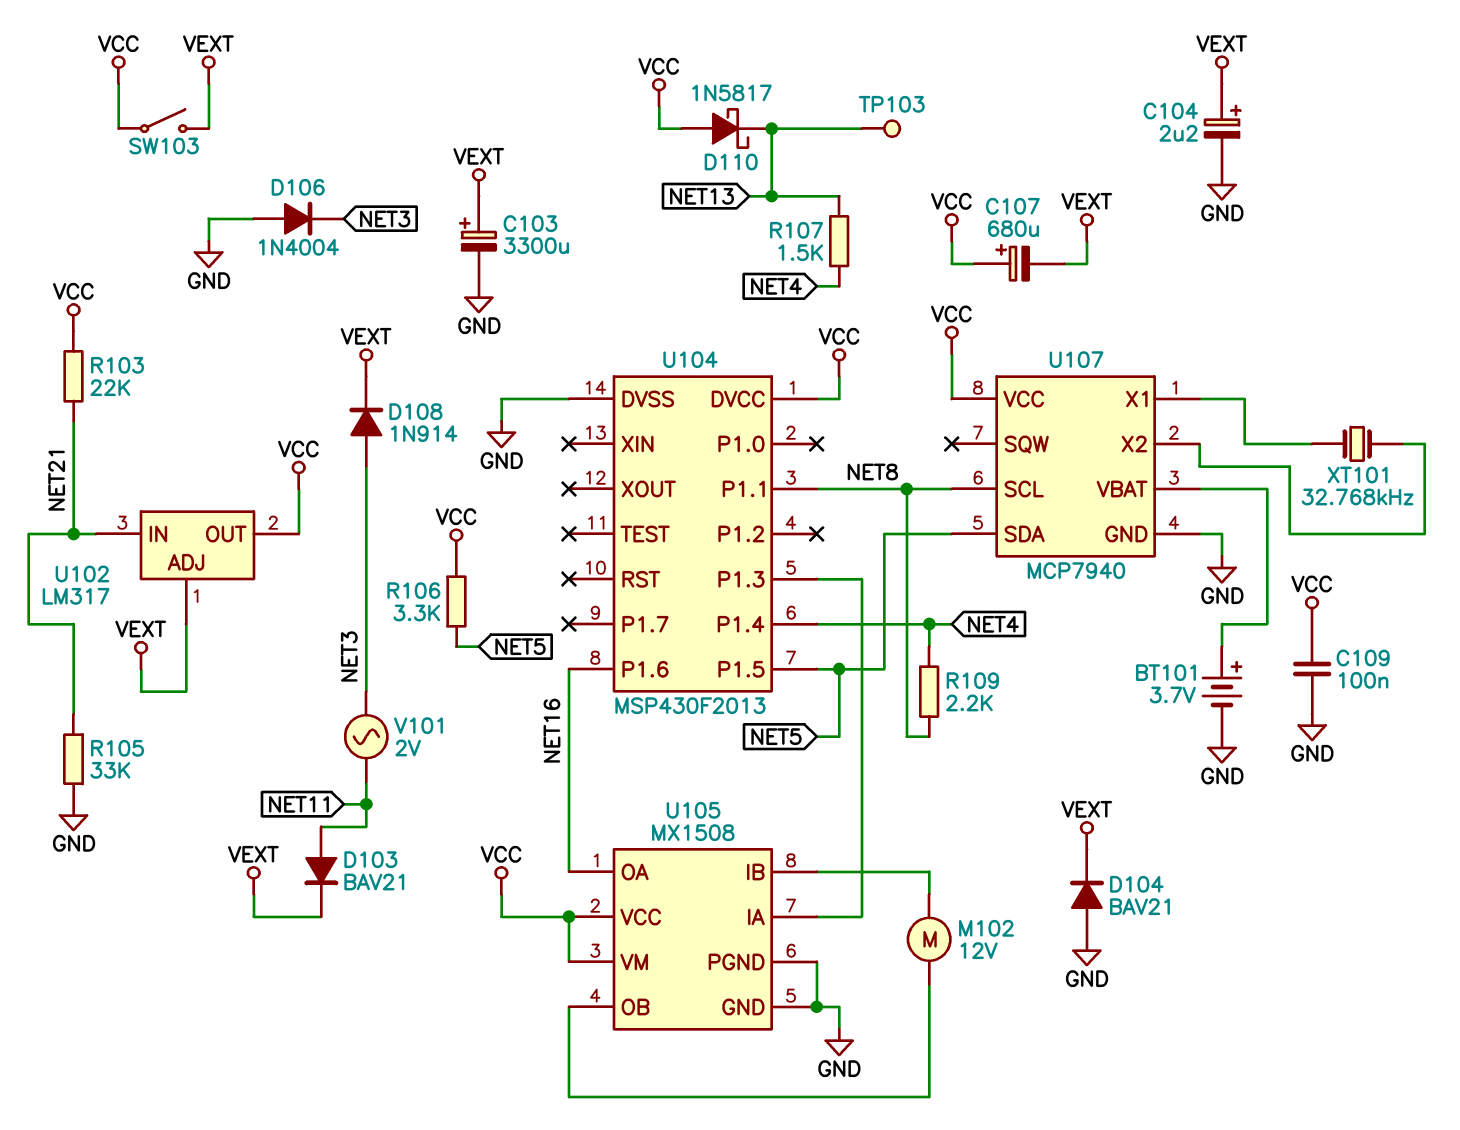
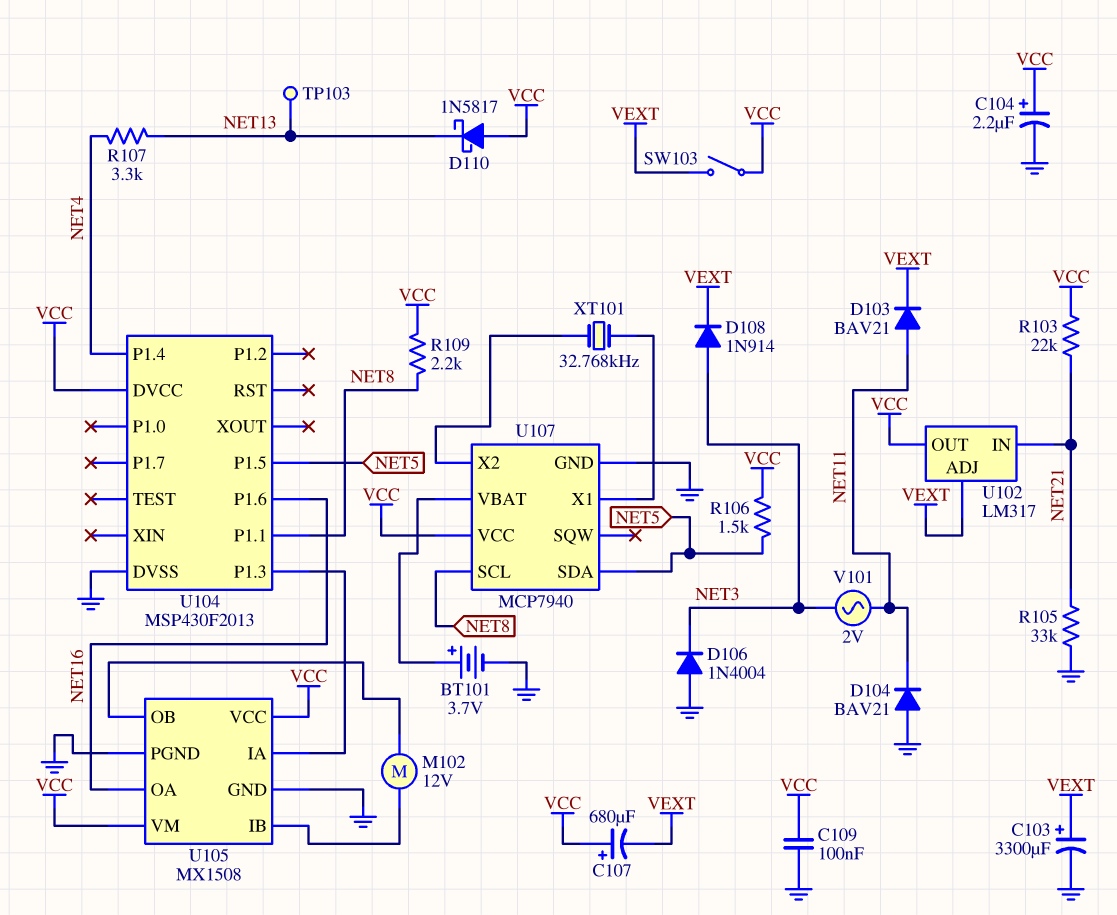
C104: 2.2uF (plus VEXT, minus GND) -> 2.2uF (plus VCC, minus GND)
D104: diode BAV21 (A GND, K VEXT) -> diode BAV21 (A GND, K NET11)
R106: 3.3k (NET5, VCC) -> 1.5k (NET5, VCC)
R107: 1.5k (NET4, NET13) -> 3.3k (NET4, NET13)
R109: 2.2k (NET4, NET8) -> 2.2k (NET8, VCC)

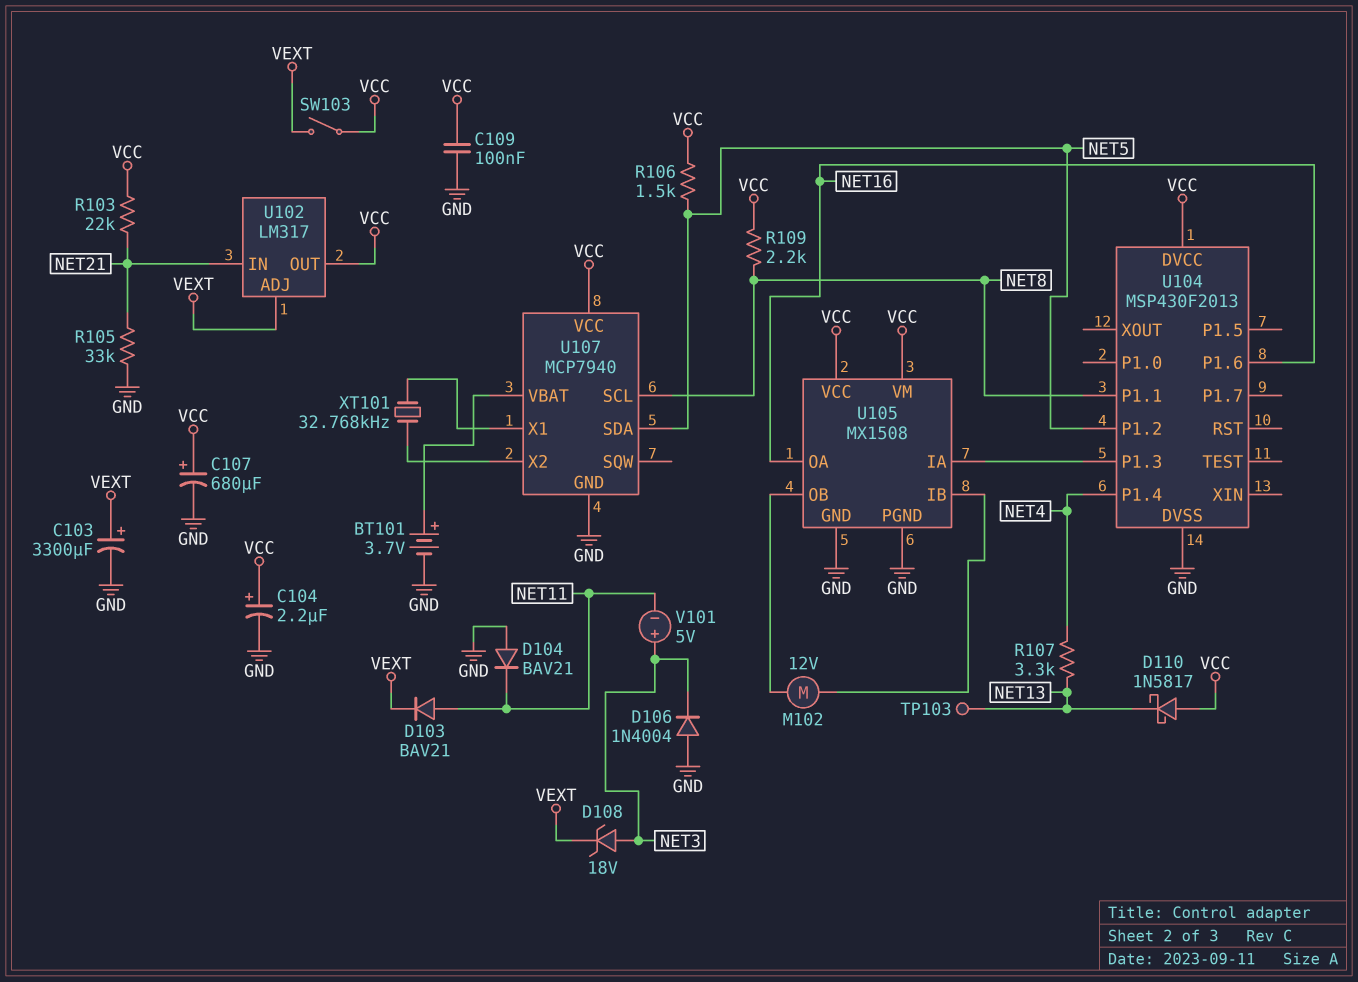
C107: 680uF (plus VCC, minus VEXT) -> 680uF (plus VCC, minus GND)
D108: diode 1N914 (A NET3, K VEXT) -> zener 18V (A NET3, K VEXT)
U104 pin P1.2: none -> NET5
U104 pin P1.5: NET5 -> none
V101: AC 2V (NET3, NET11) -> 5V (plus NET3, minus NET11)

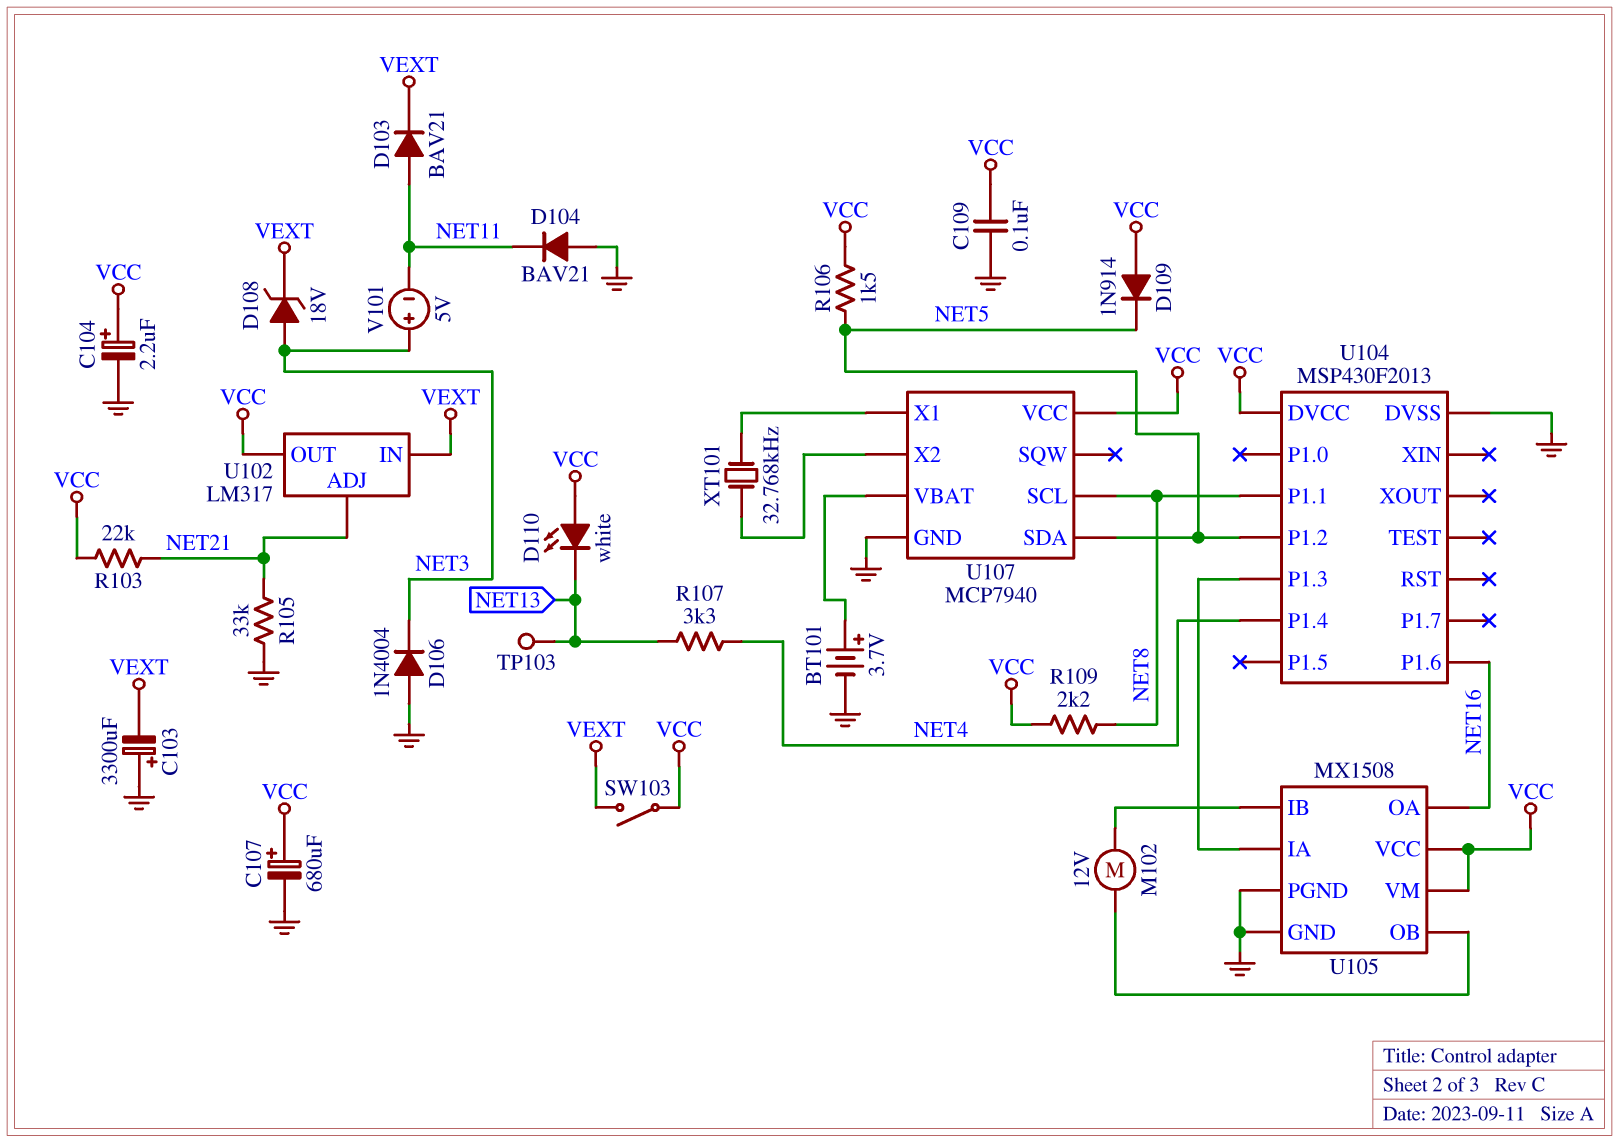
C103: 3300uF (plus VEXT, minus GND) -> 3300uF (plus GND, minus VEXT)
D109: none -> diode 1N914 (A VCC, K NET5)
D110: schottky 1N5817 (A VCC, K NET13) -> LED white (A VCC, K NET13)
U102 pin ADJ: VEXT -> NET21
U102 pin IN: NET21 -> VEXT

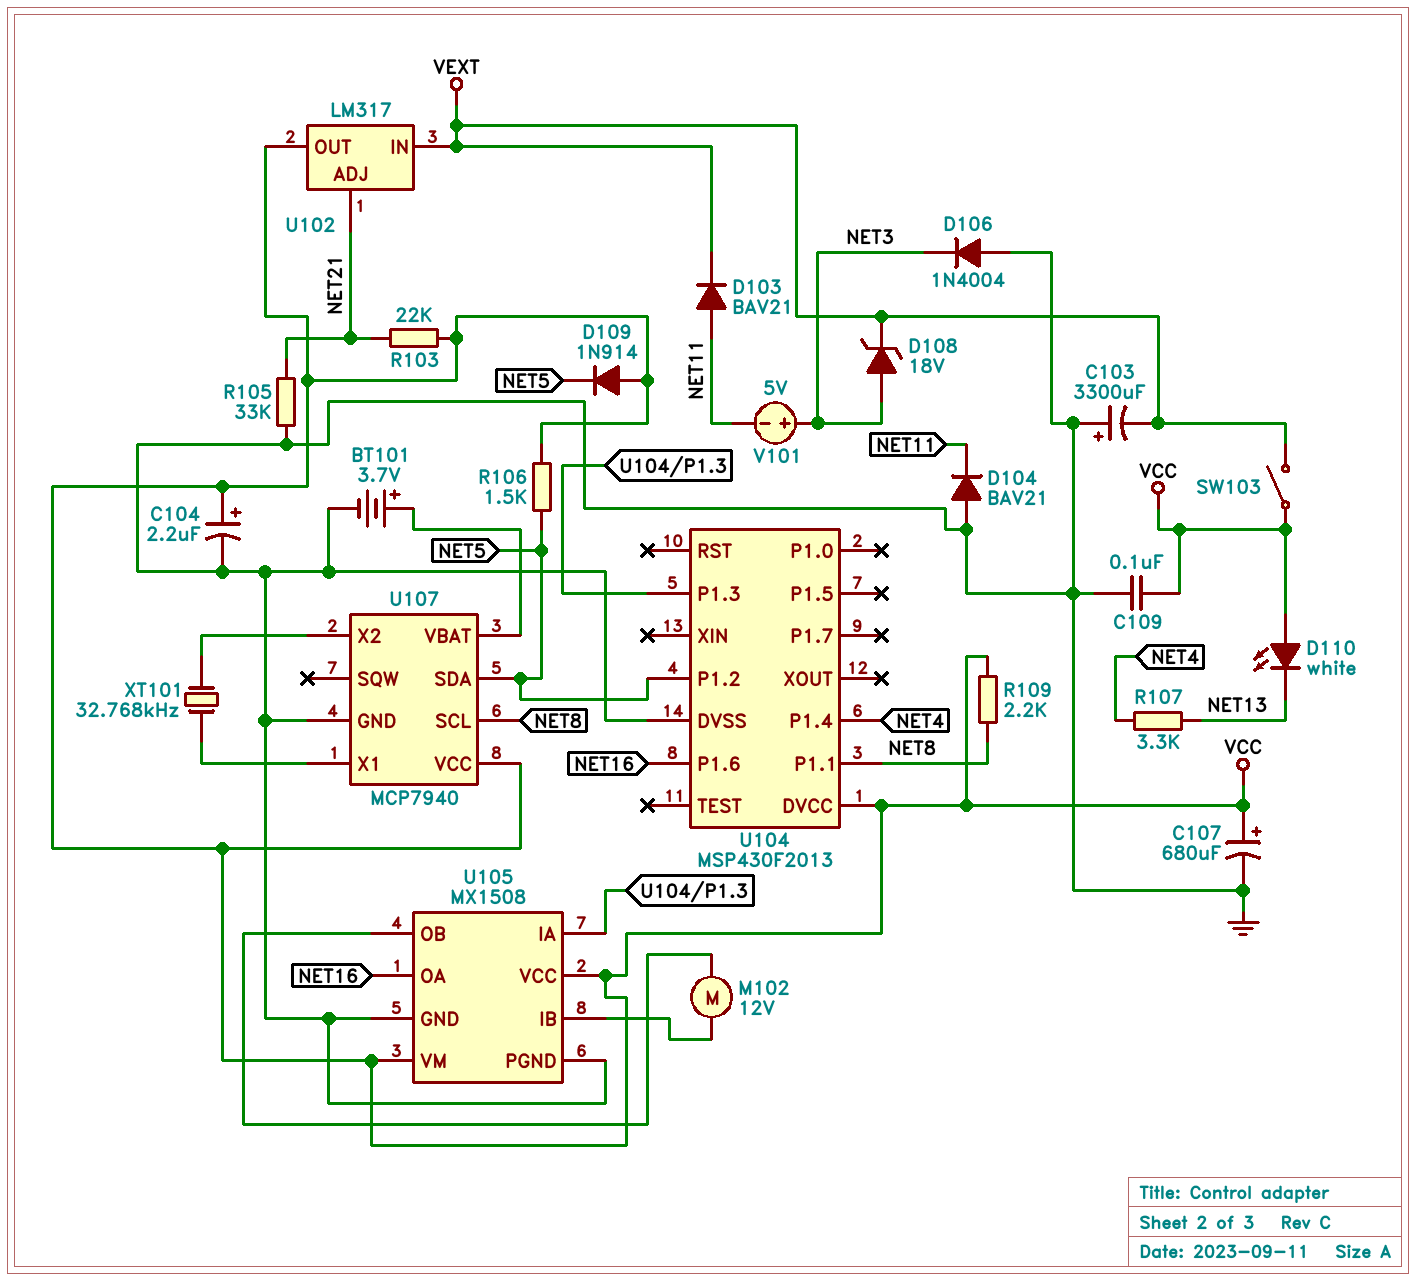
TP103: test point (NET13) -> none

